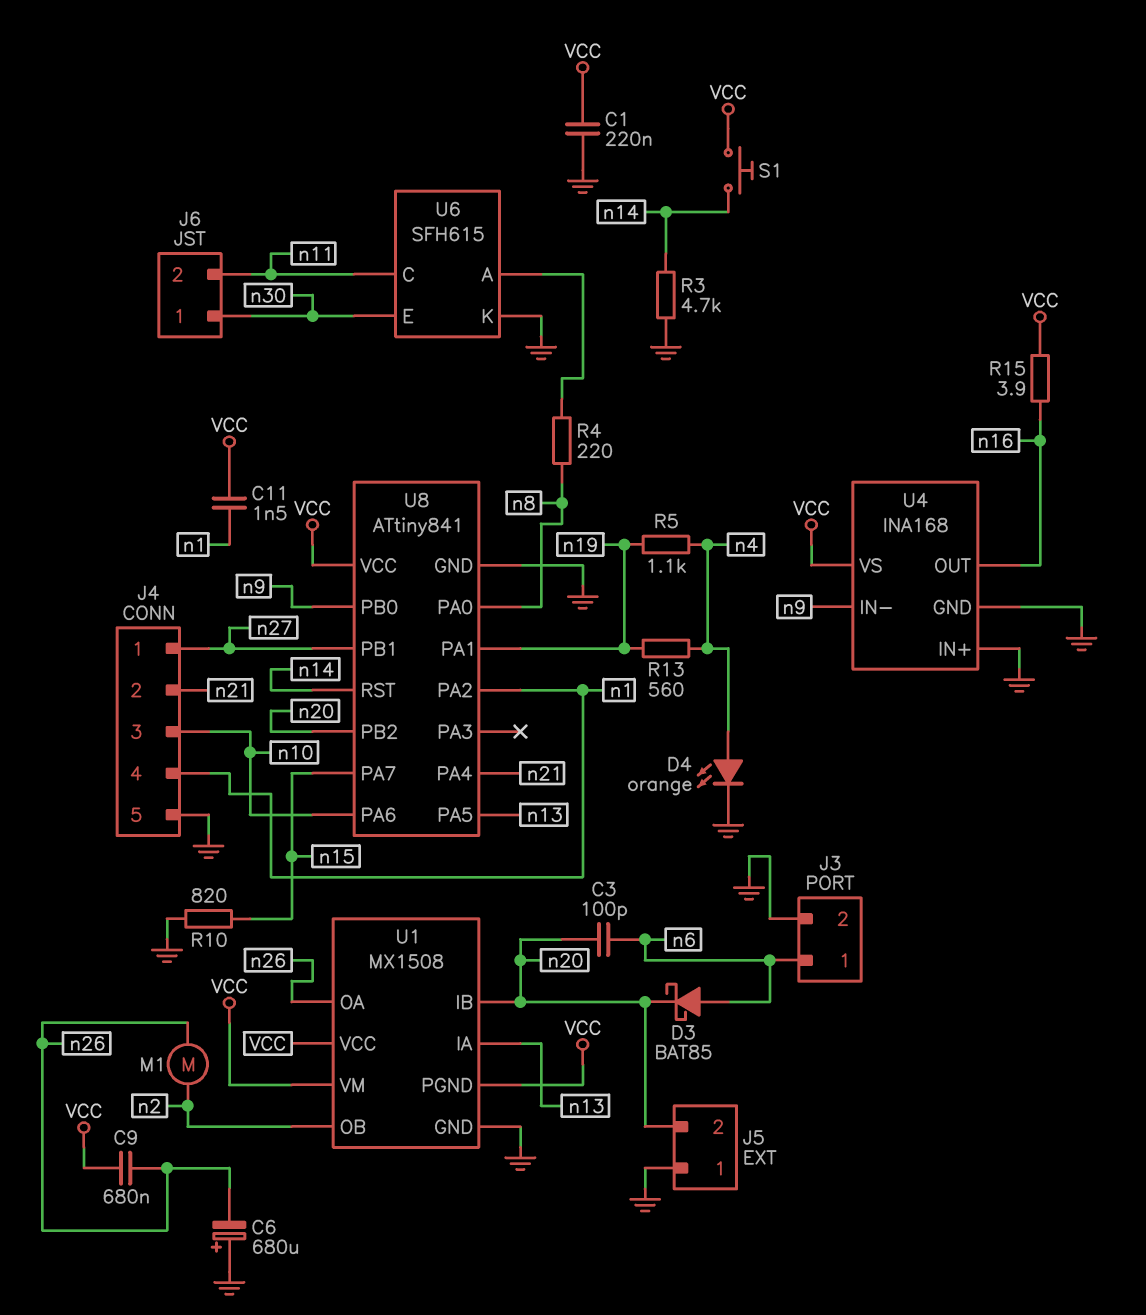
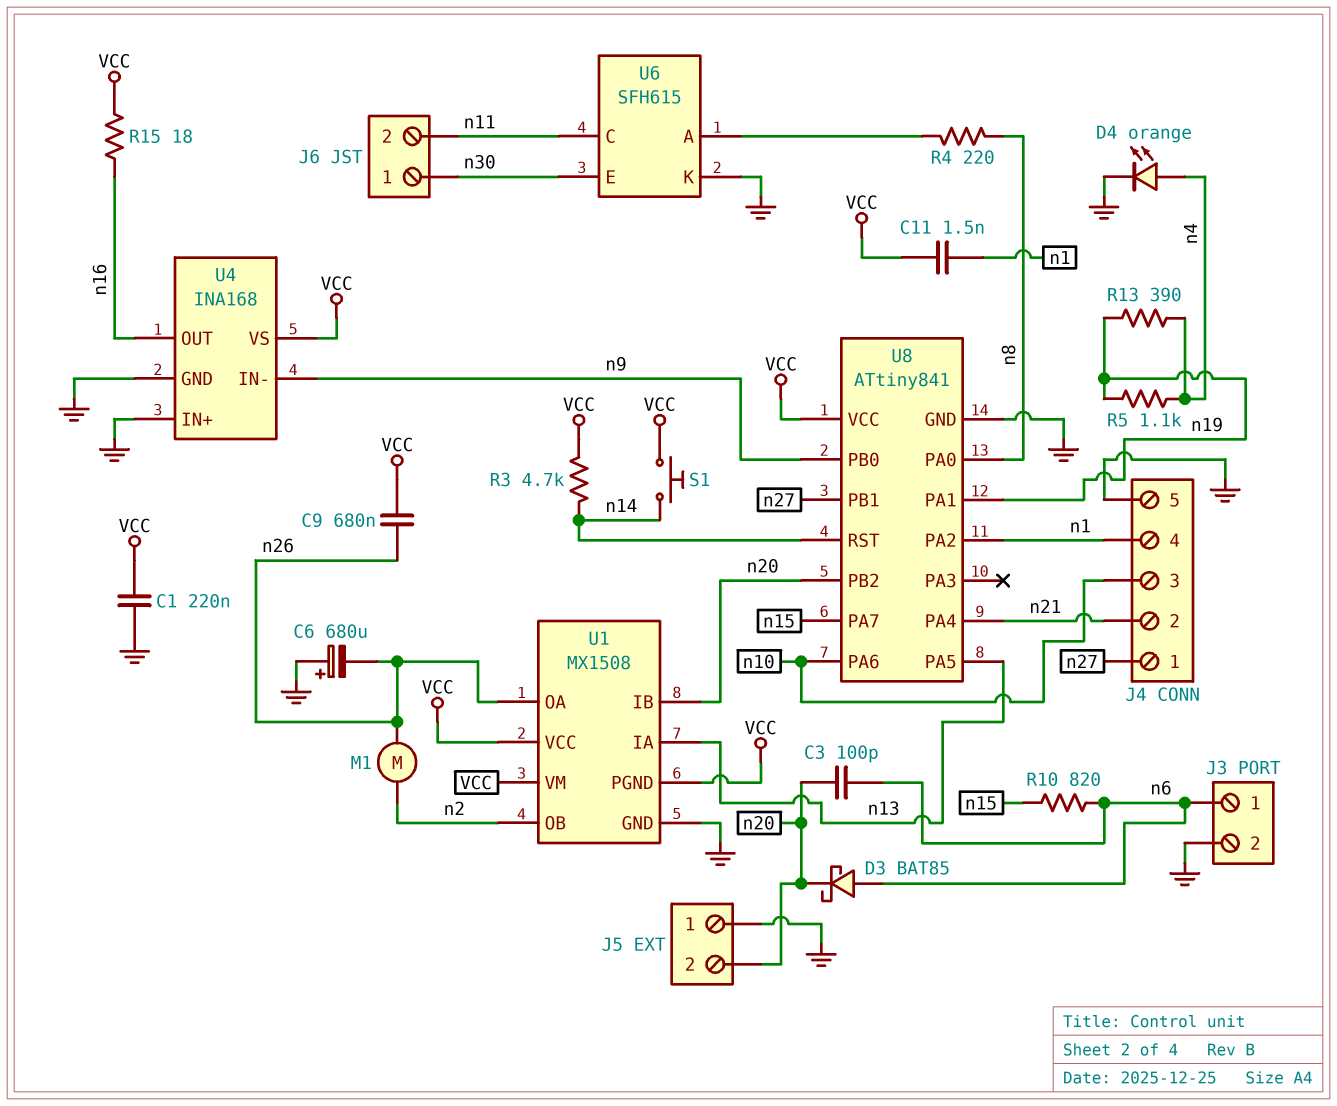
R3: 4.7k (GND, n14) -> 4.7k (VCC, n14)
R10: 820 (GND, n15) -> 820 (n6, n15)
R13: 560 (n4, n19) -> 390 (n4, n19)
R15: 3.9 (VCC, n16) -> 18 (VCC, n16)

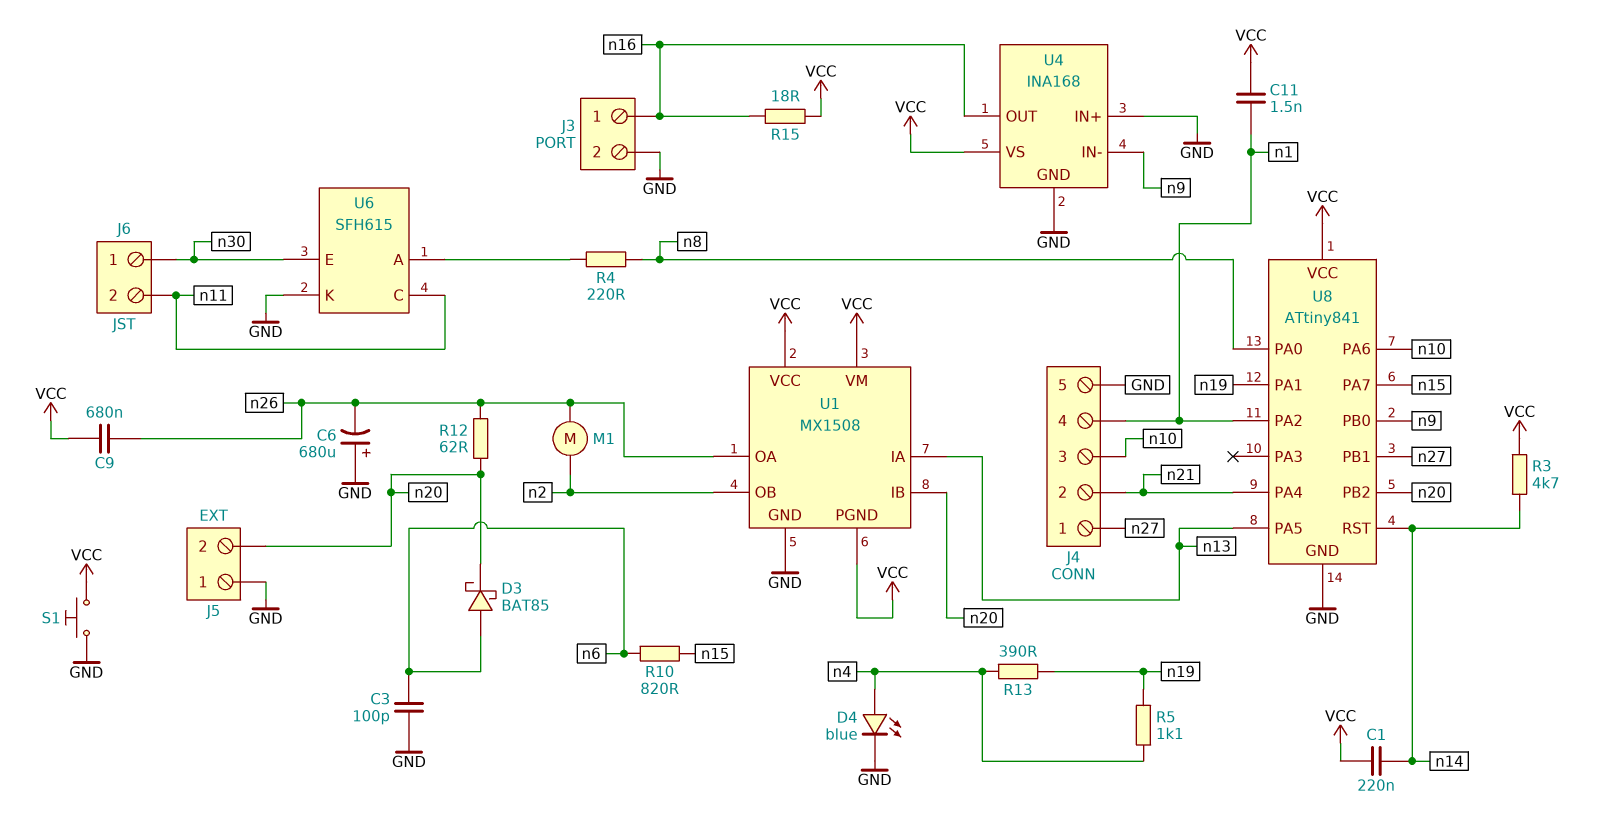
C1: 220nF (GND, VCC) -> 220nF (VCC, n14)
C3: 100pF (n6, n20) -> 100pF (GND, n6)
D4: LED orange (A n4, K GND) -> LED blue (A n4, K GND)
J3 pin 1: n6 -> n16
R12: none -> 62 (n20, n26)
S1: button (VCC, n14) -> button (GND, VCC)

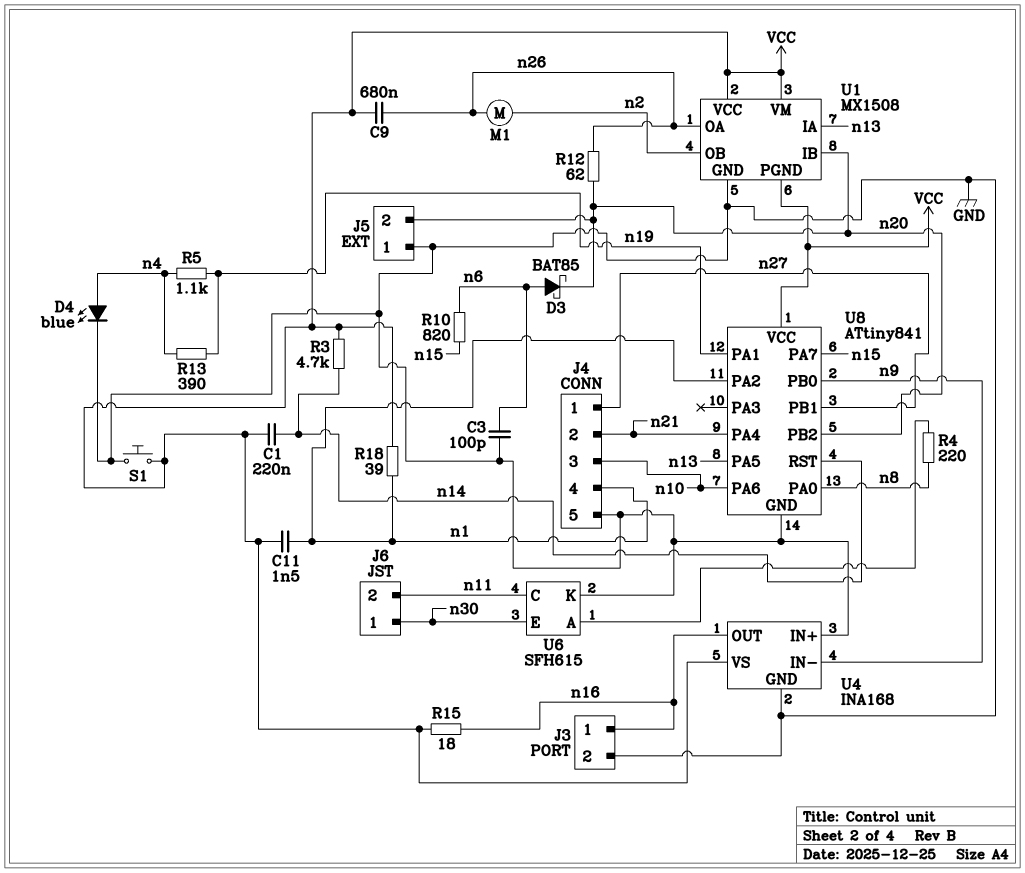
C6: 680uF (plus GND, minus n26) -> none
R18: none -> 39 (VCC, n1)

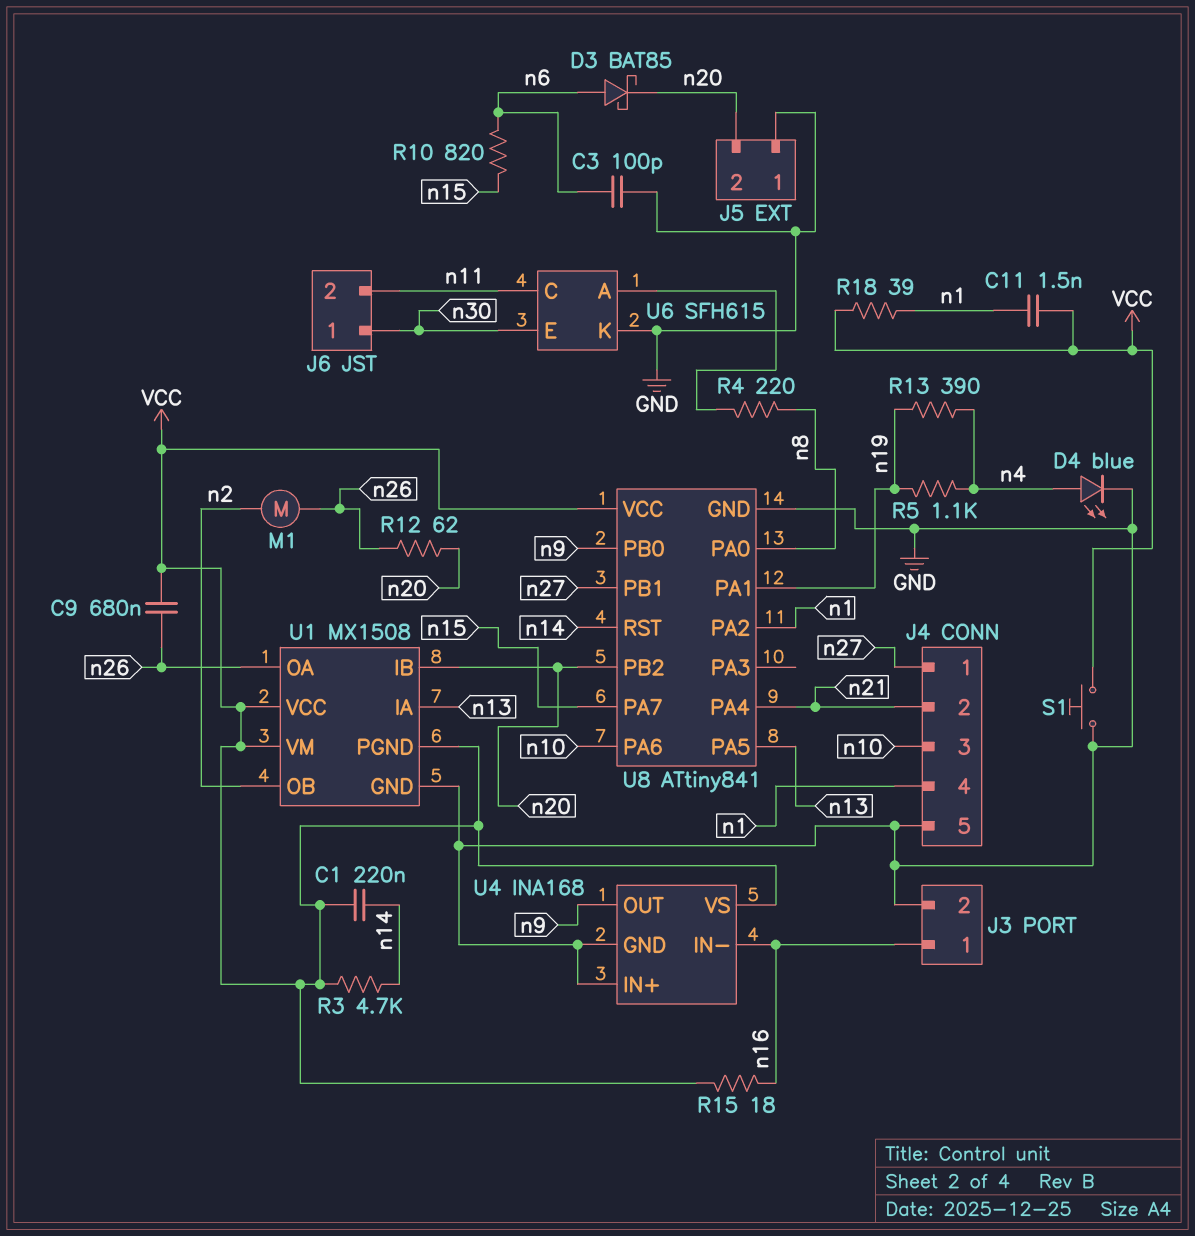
U4 pin IN-: n9 -> n16
U4 pin OUT: n16 -> n9

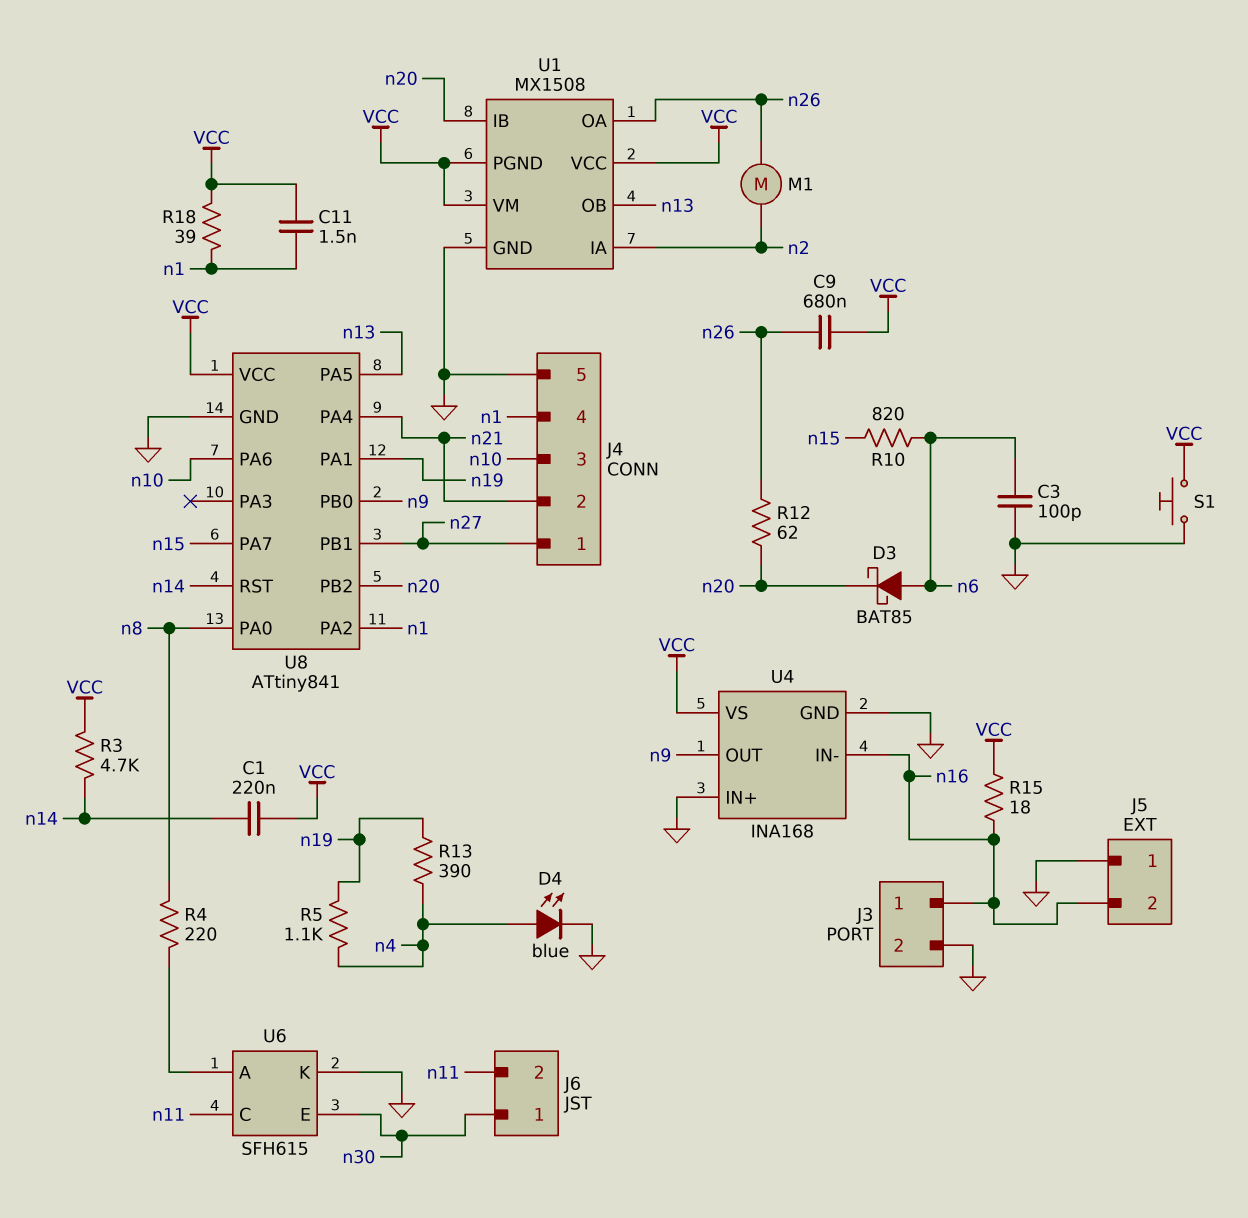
J5 pin 2: n20 -> n16
U1 pin IA: n13 -> n2
U1 pin OB: n2 -> n13

